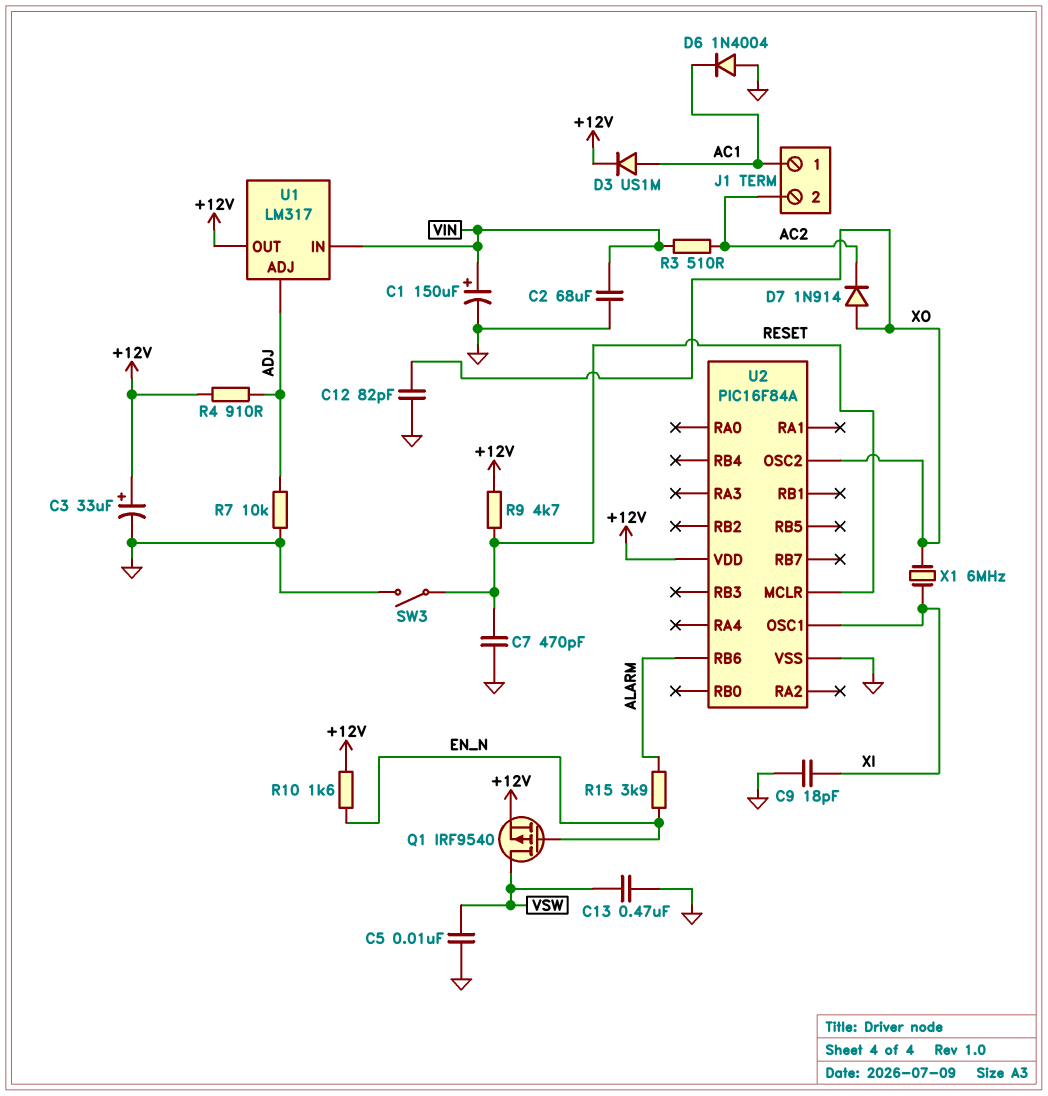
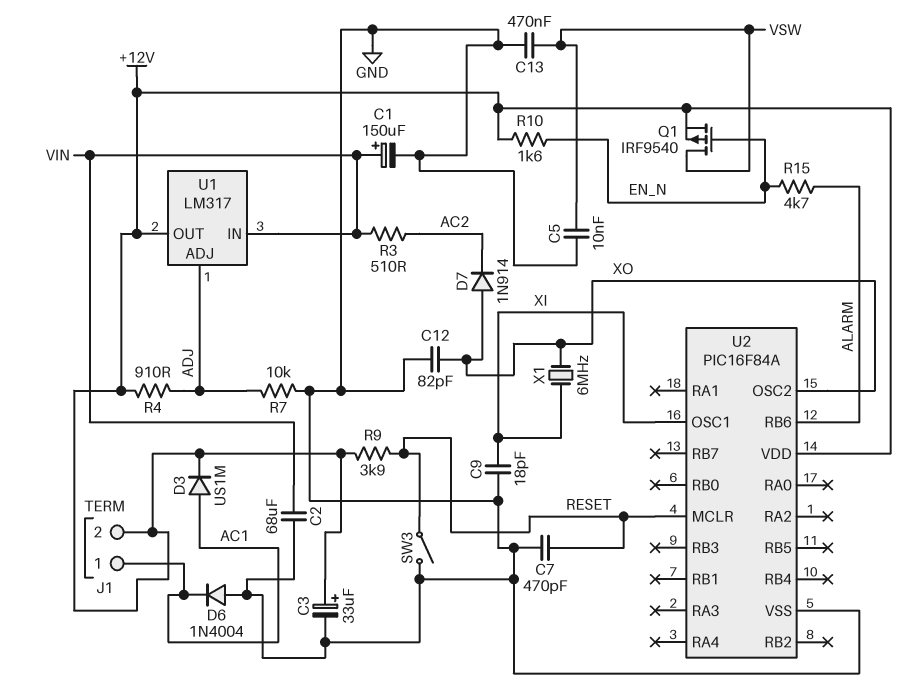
J1 pin 2: AC2 -> +12V
R9: 4.7k (+12V, RESET) -> 3.9k (+12V, RESET)
R15: 3.9k (ALARM, EN_N) -> 4.7k (ALARM, EN_N)

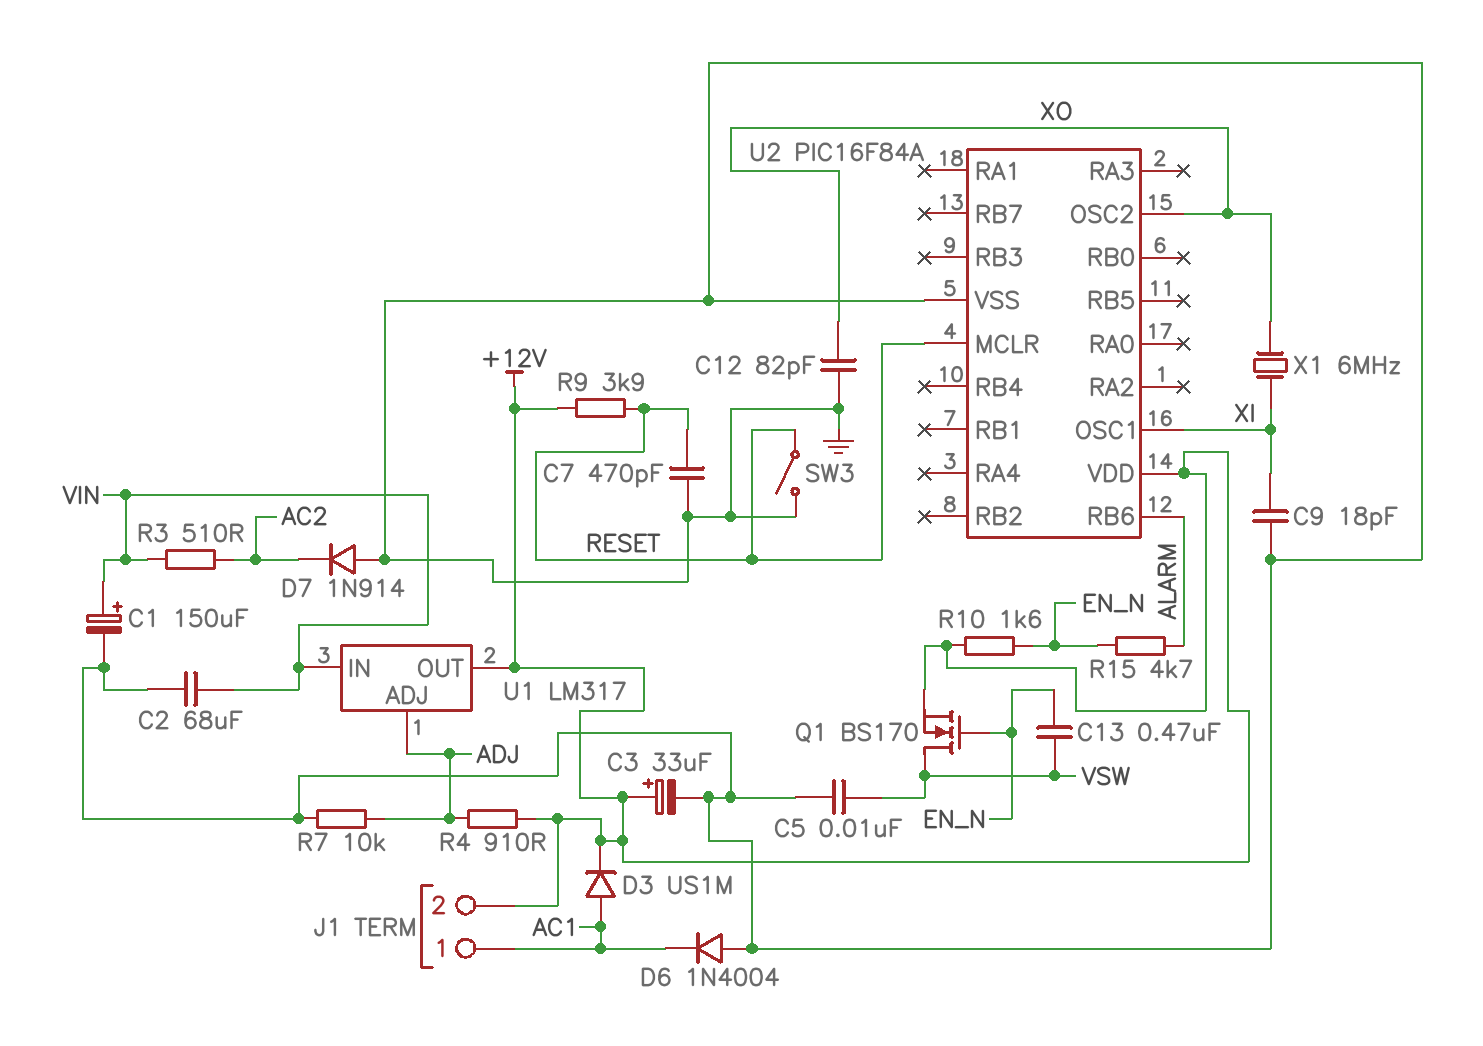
C13: 470nF (GND, VSW) -> 470nF (EN_N, VSW)
D7: diode 1N914 (A XO, K AC2) -> diode 1N914 (A GND, K AC2)
Q1: PMOS IRF9540 (G EN_N, D VSW, S +12V) -> NMOS BS170 (G EN_N, D VSW, S +12V)

